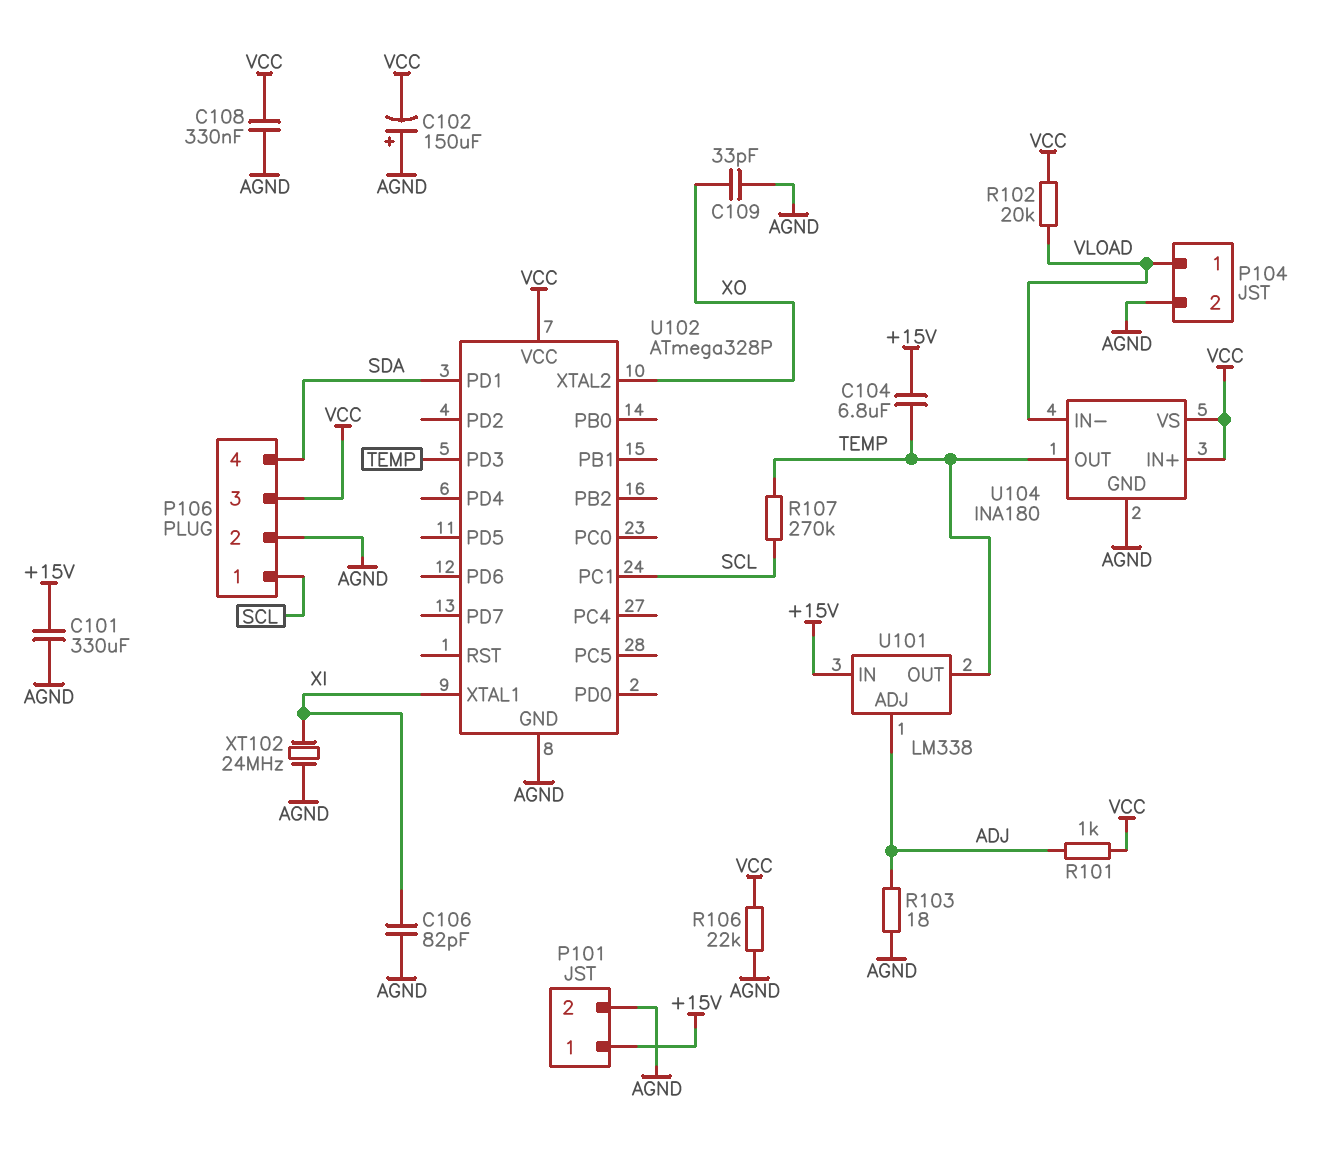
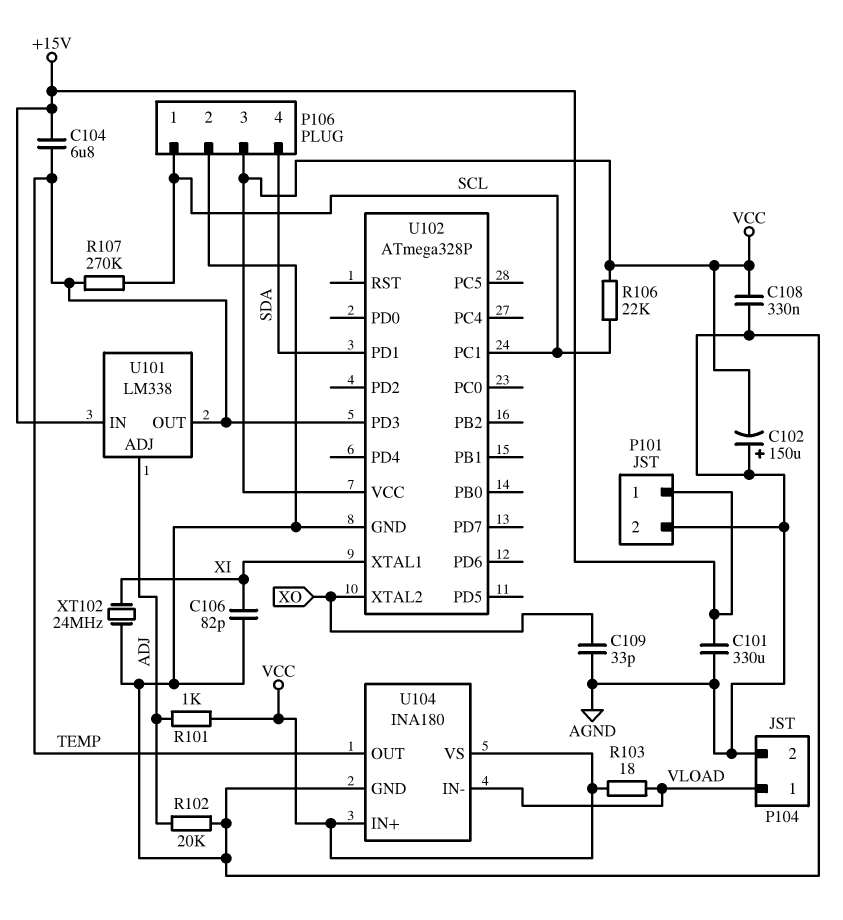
R102: 20k (VCC, VLOAD) -> 20k (ADJ, AGND)
R103: 18 (ADJ, AGND) -> 18 (VCC, VLOAD)
R106: 22k (AGND, VCC) -> 22k (SCL, VCC)

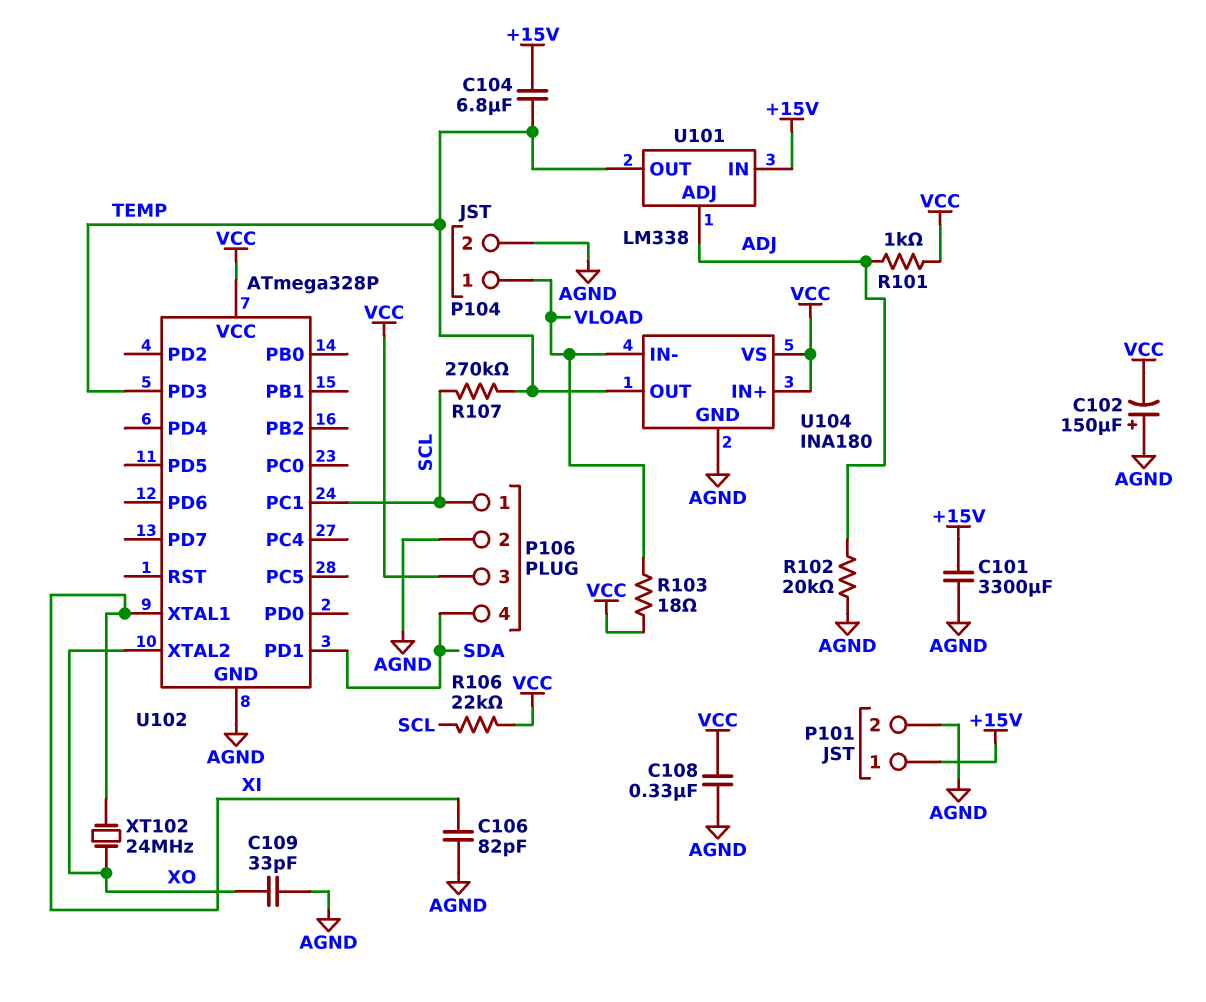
C101: 330uF (+15V, AGND) -> 3300uF (+15V, AGND)
XT102: 24MHz (AGND, XI) -> 24MHz (XI, XO)

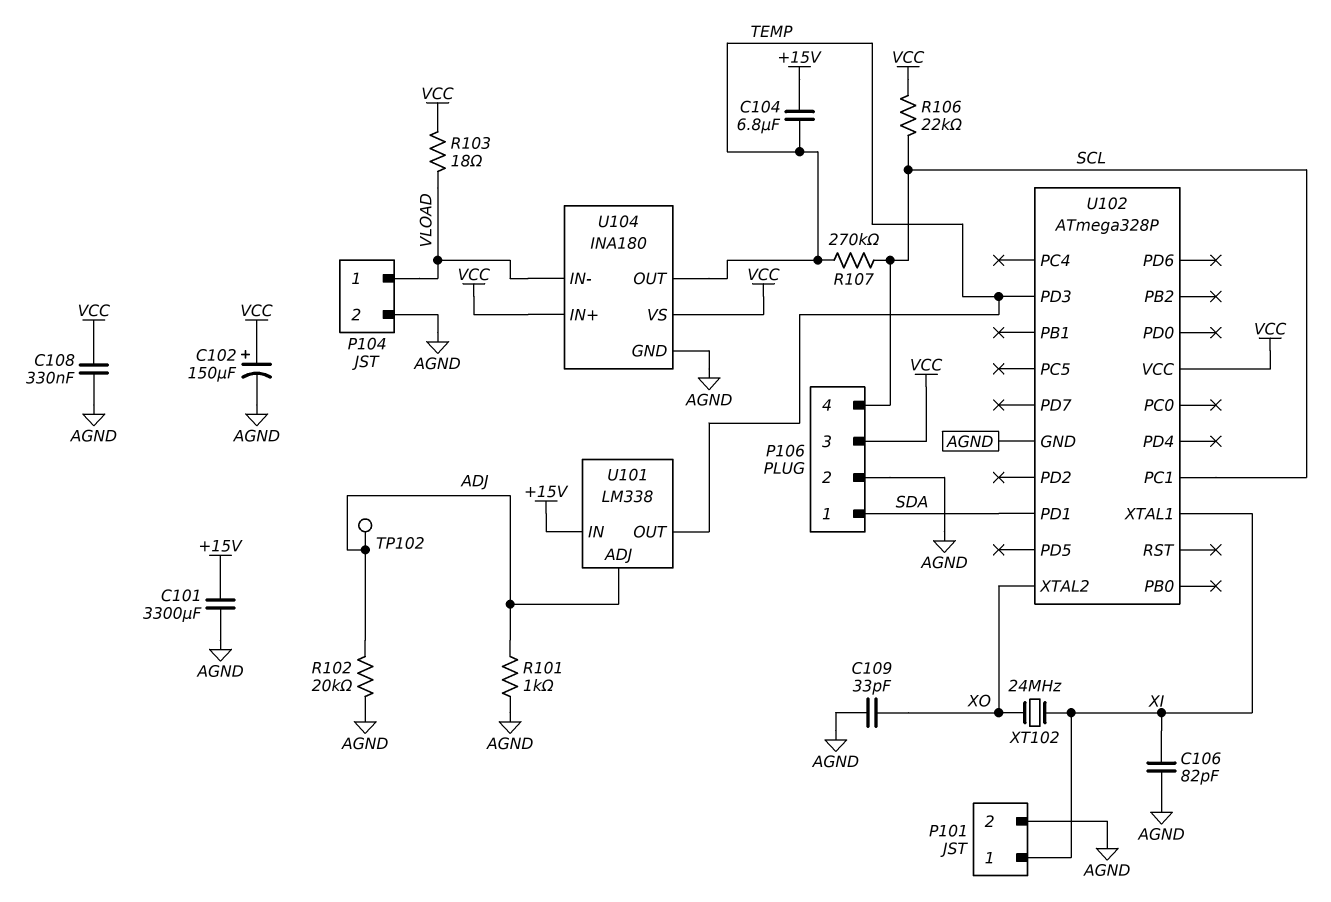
C102: 150uF (plus AGND, minus VCC) -> 150uF (plus VCC, minus AGND)
P101 pin 1: +15V -> XI
P106 pin 1: SCL -> SDA
P106 pin 4: SDA -> SCL
R101: 1k (ADJ, VCC) -> 1k (ADJ, AGND)
TP102: none -> test point (ADJ)

